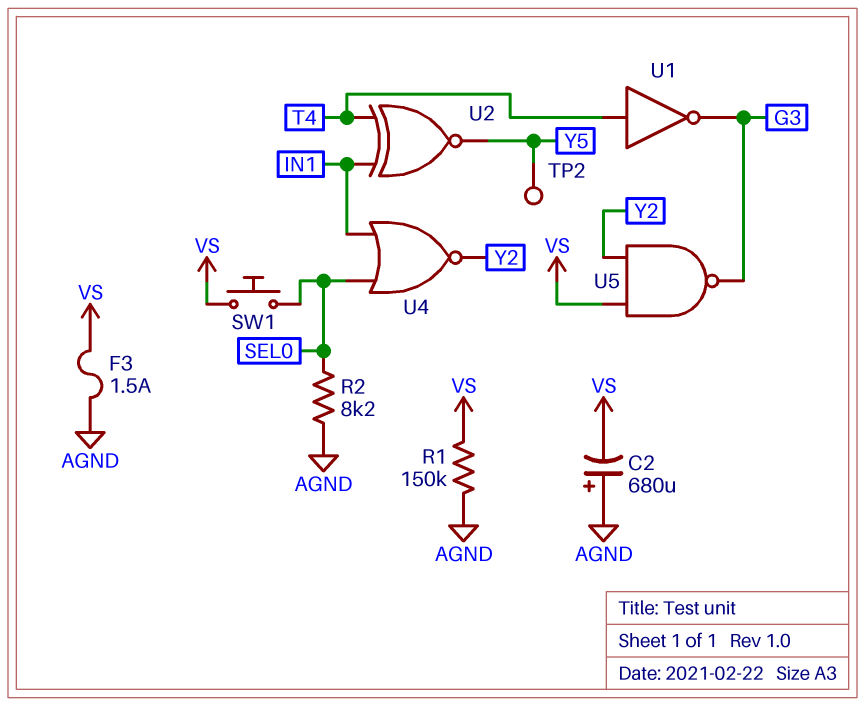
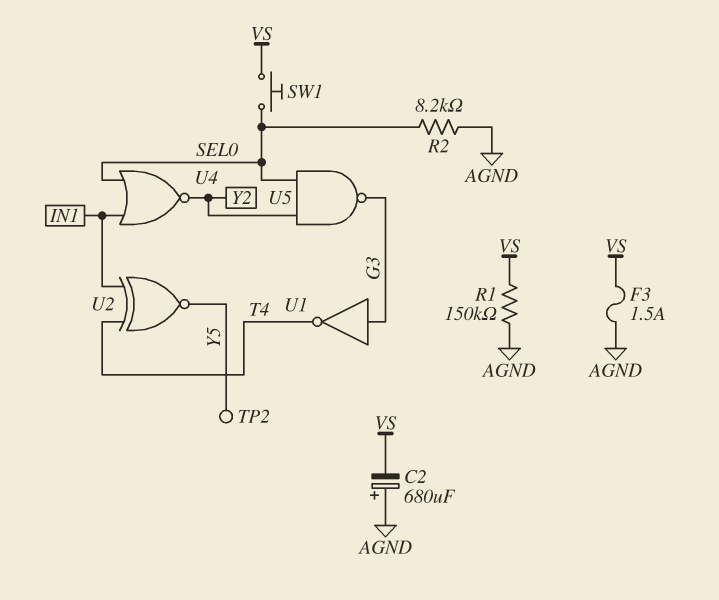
U1: NOT (in T4, out G3) -> NOT (in G3, out T4)
U5: NAND (in VS, in Y2, out G3) -> NAND (in SEL0, in Y2, out G3)

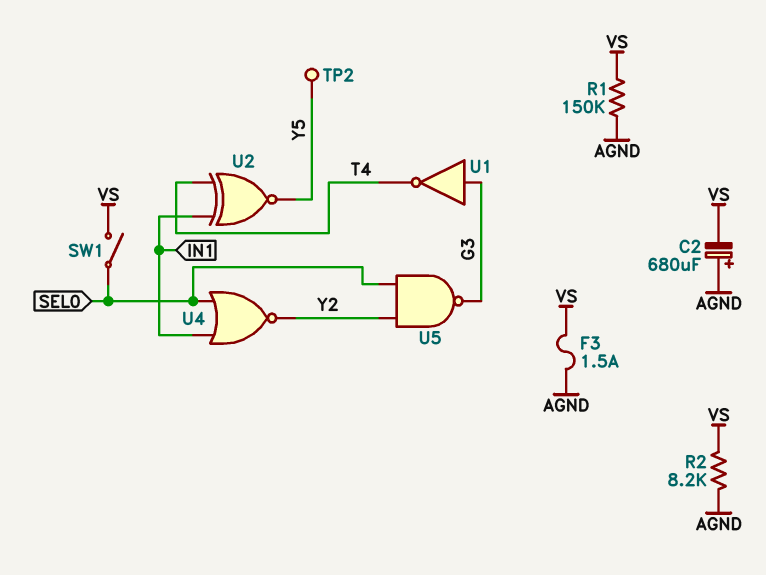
R2: 8.2k (AGND, SEL0) -> 8.2k (AGND, VS)
SW1: button (SEL0, VS) -> switch (SEL0, VS)

